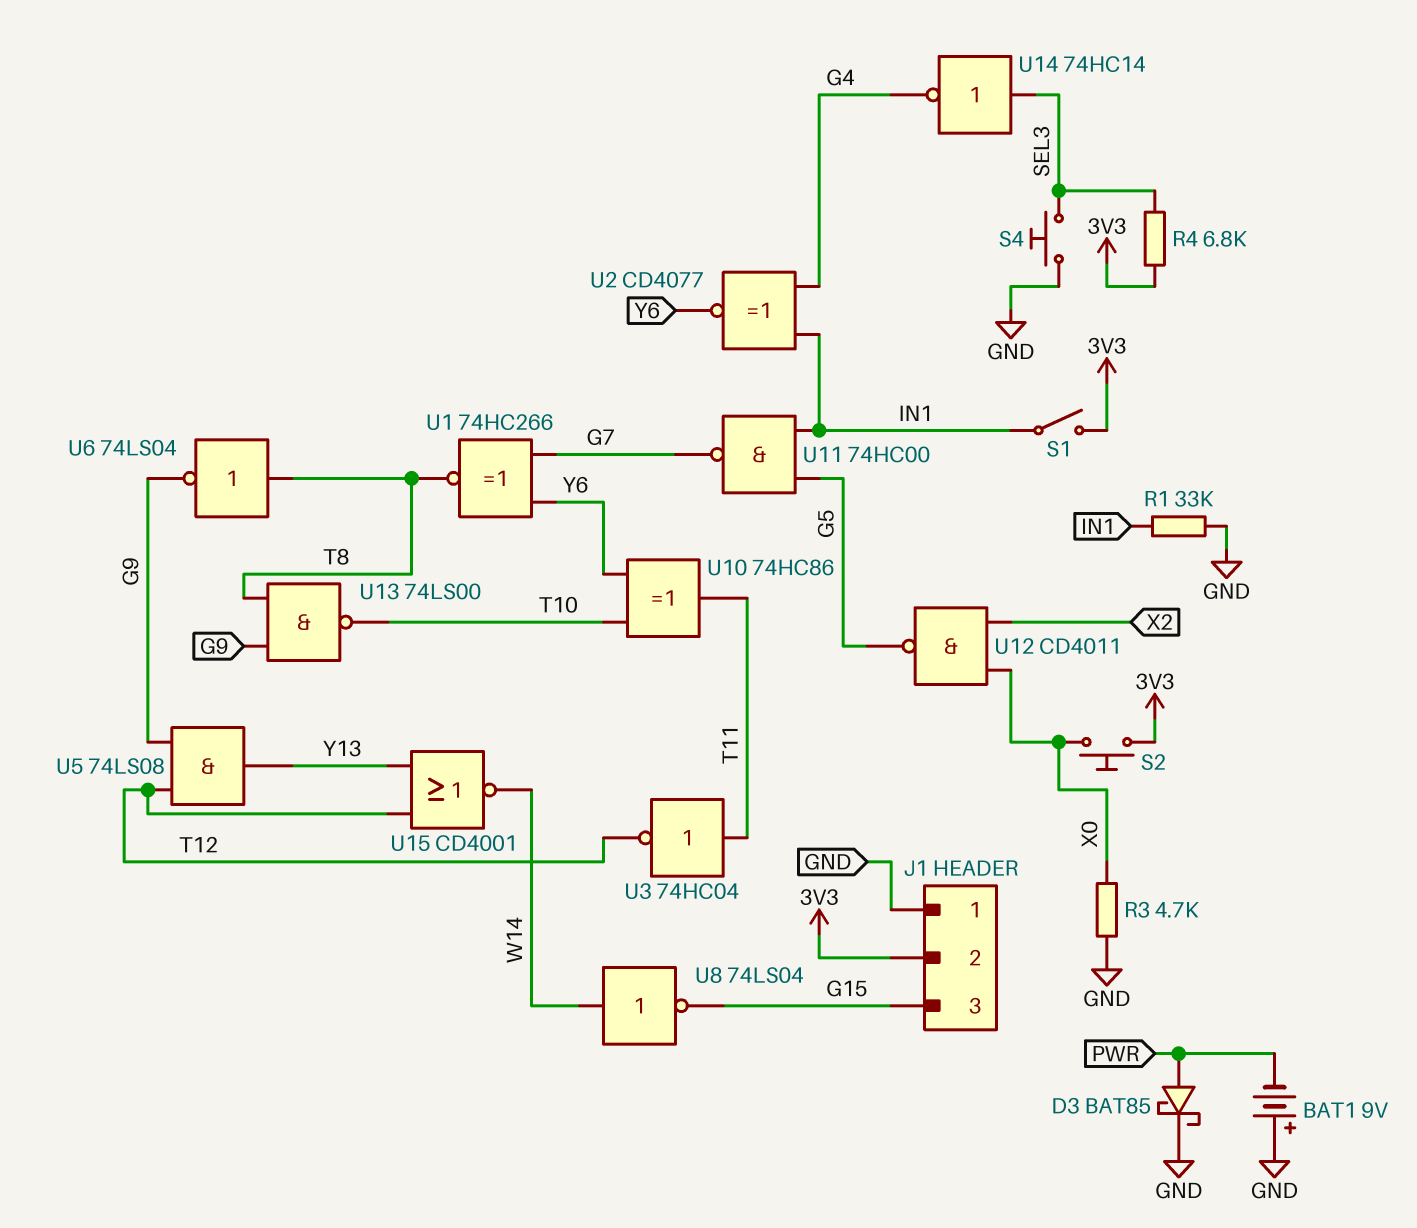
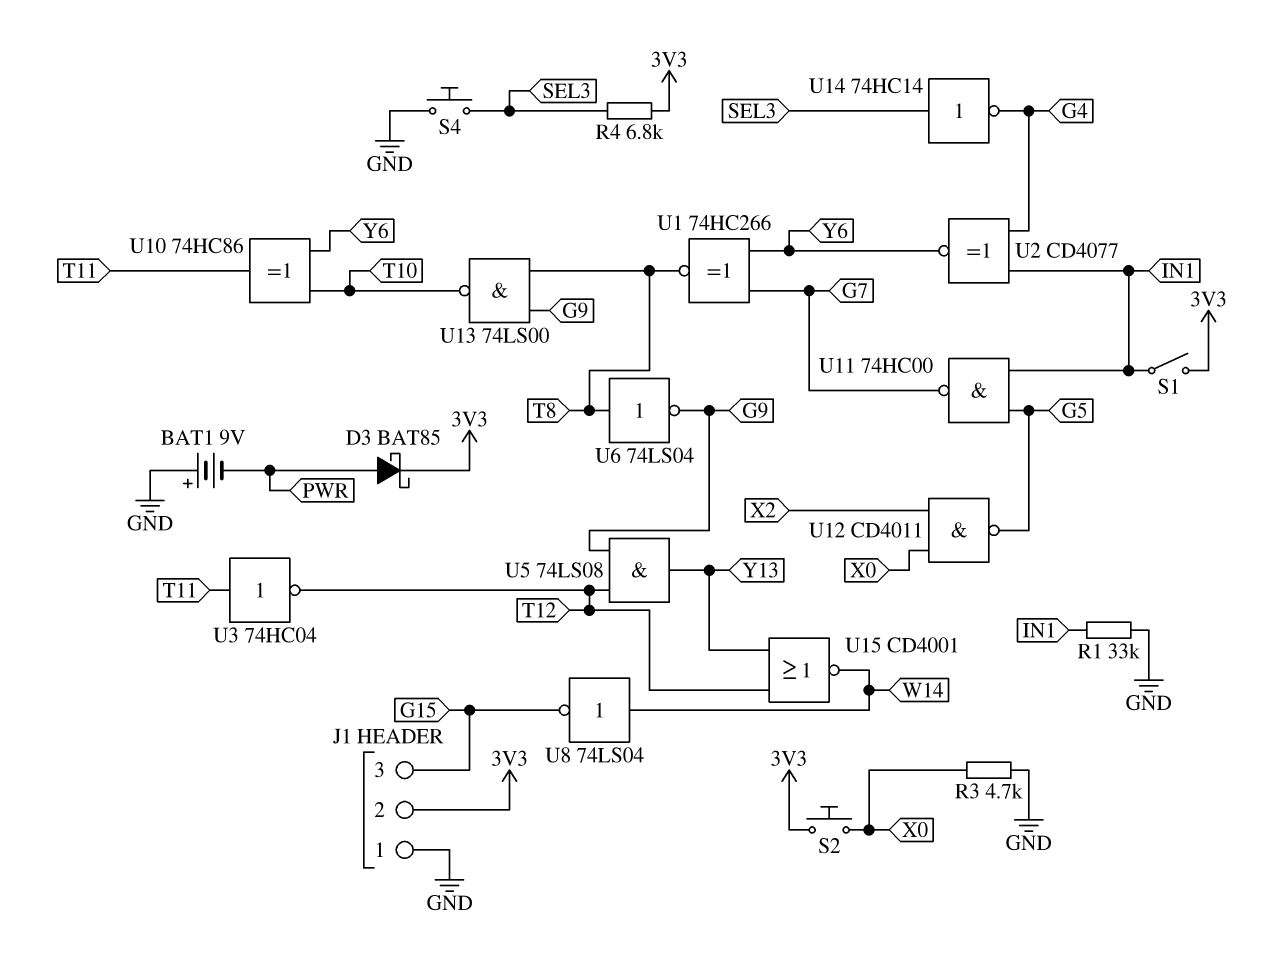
D3: schottky BAT85 (A PWR, K GND) -> schottky BAT85 (A PWR, K 3V3)

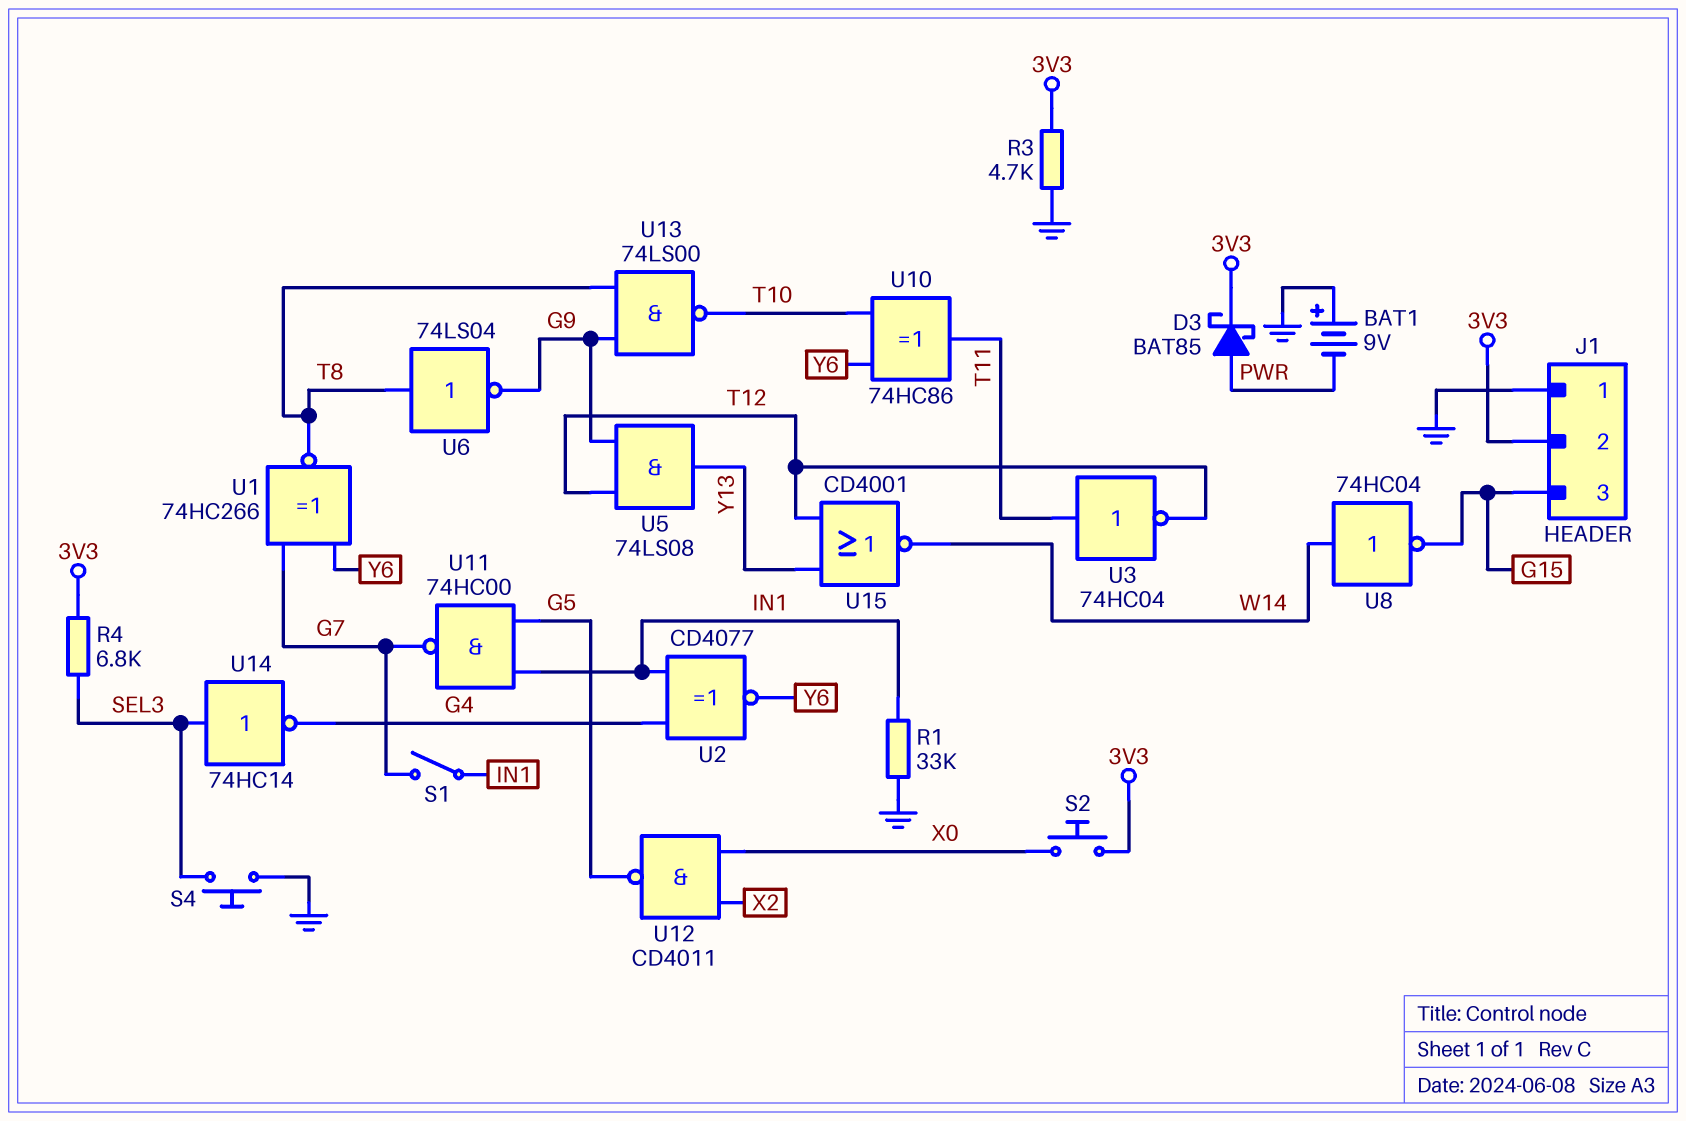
R3: 4.7k (GND, X0) -> 4.7k (3V3, GND)
S1: switch (3V3, IN1) -> switch (G7, IN1)
U8: NOT 74LS04 (in W14, out G15) -> NOT 74HC04 (in W14, out G15)

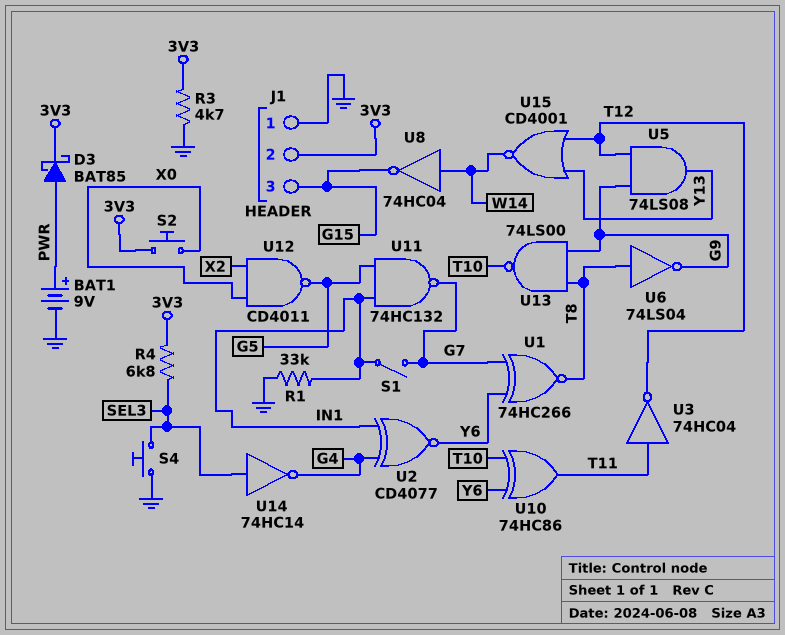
BAT1: 9V (plus GND, minus PWR) -> 9V (plus PWR, minus GND)
U11: NAND 74HC00 (in G5, in IN1, out G7) -> NAND 74HC132 (in G5, in IN1, out G7)

